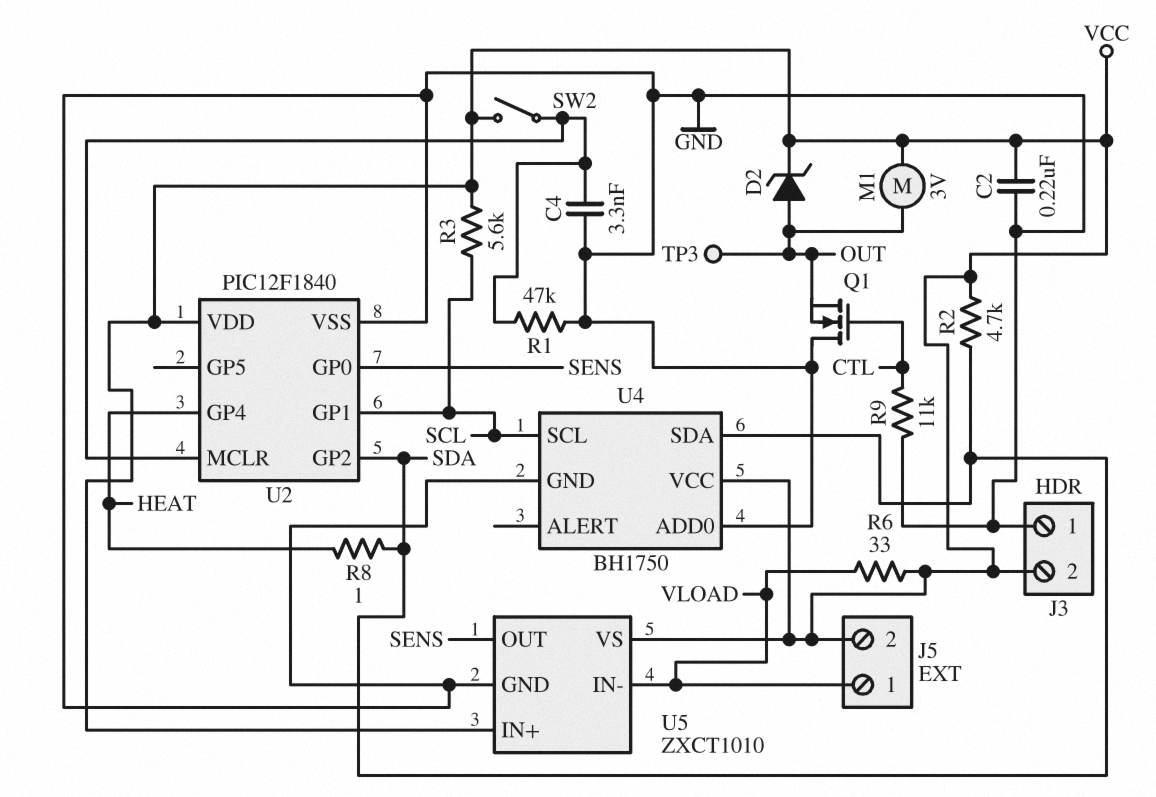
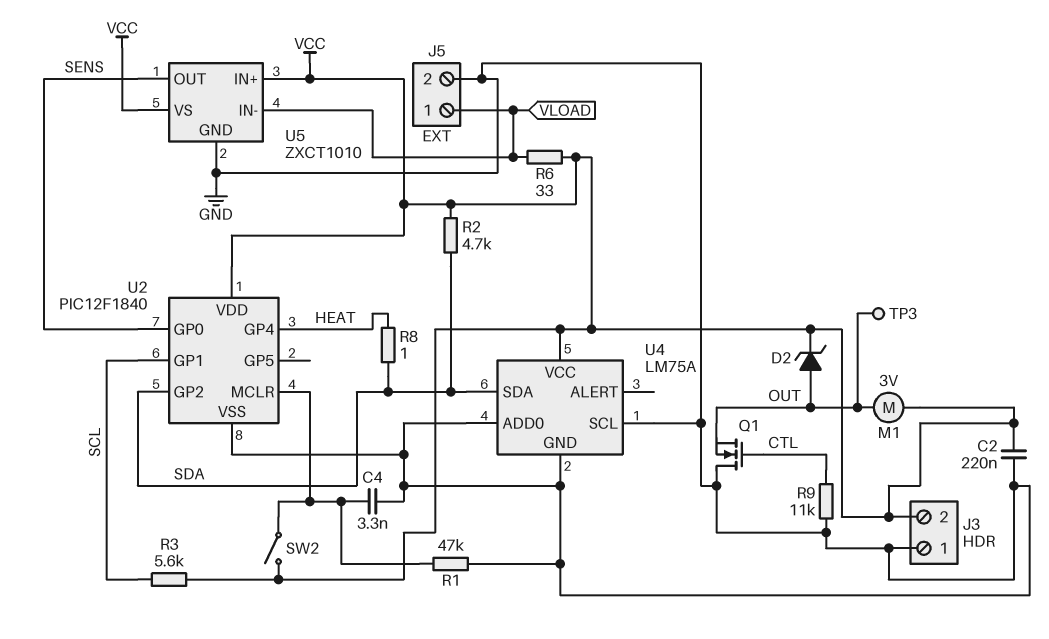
J5 pin 2: VCC -> GND
U4: BH1750 -> LM75A
U4 pin SCL: SCL -> GND

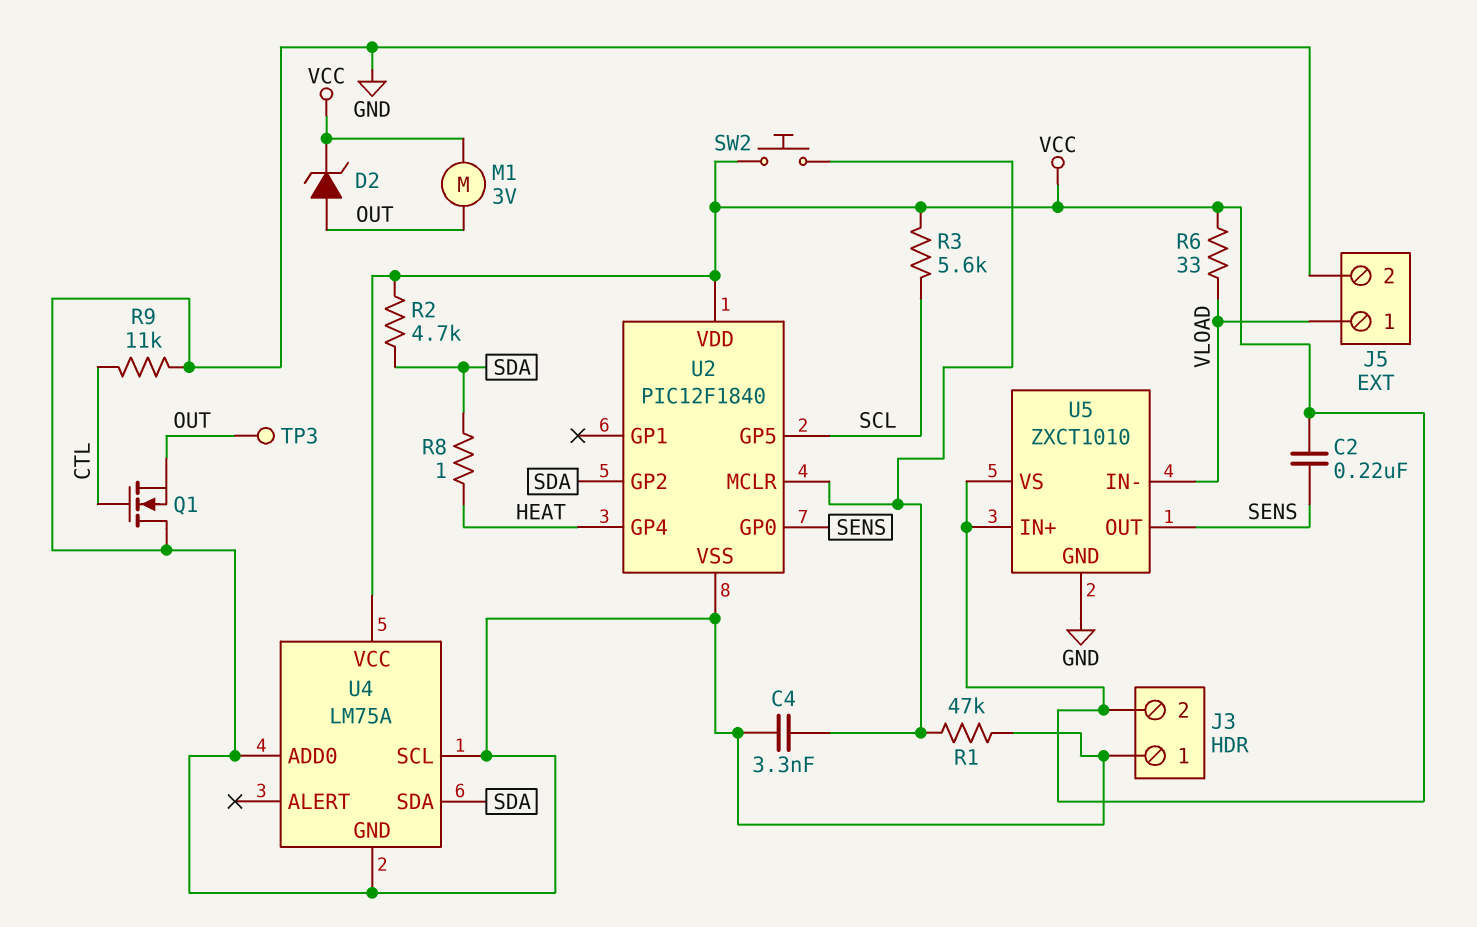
C2: 220nF (GND, VCC) -> 220nF (SENS, VCC)
SW2: switch (U2/MCLR, VCC) -> button (U2/MCLR, VCC)
U2 pin GP1: SCL -> none
U2 pin GP5: none -> SCL

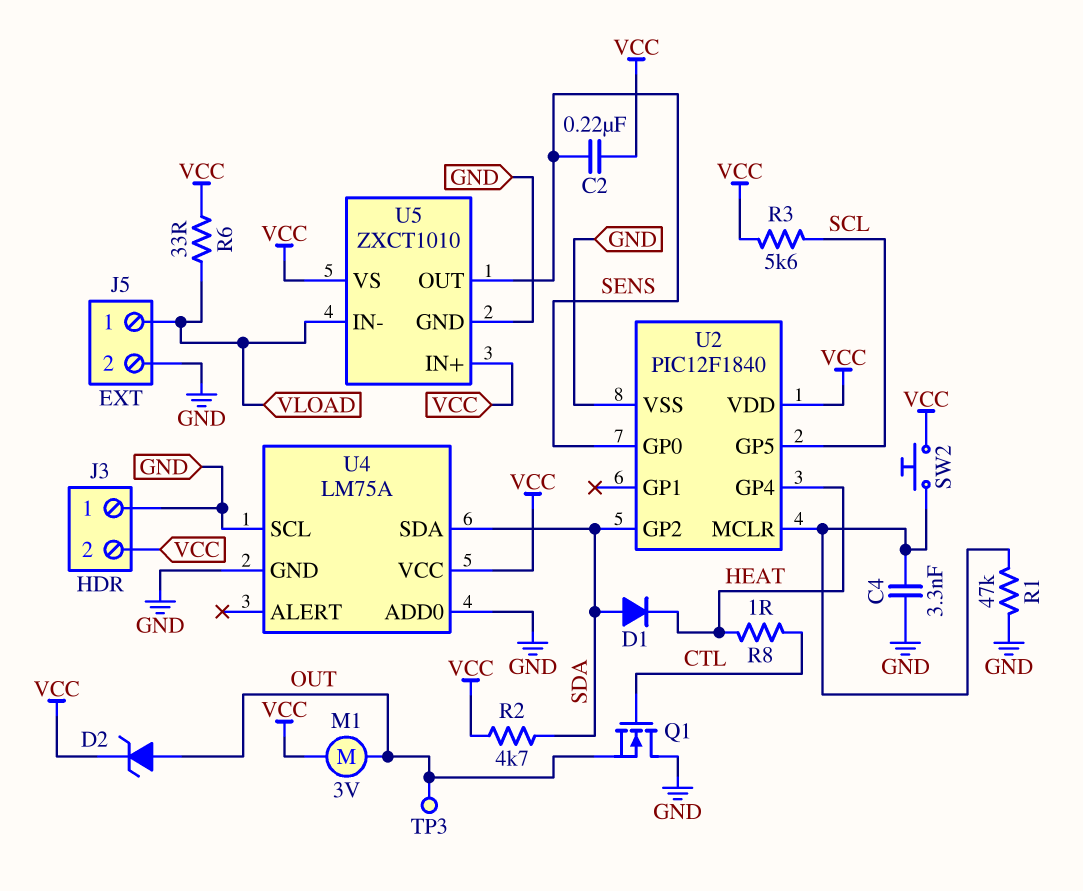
D1: none -> diode (A SDA, K HEAT)
R8: 1 (HEAT, SDA) -> 1 (CTL, HEAT)
R9: 11k (CTL, GND) -> none

